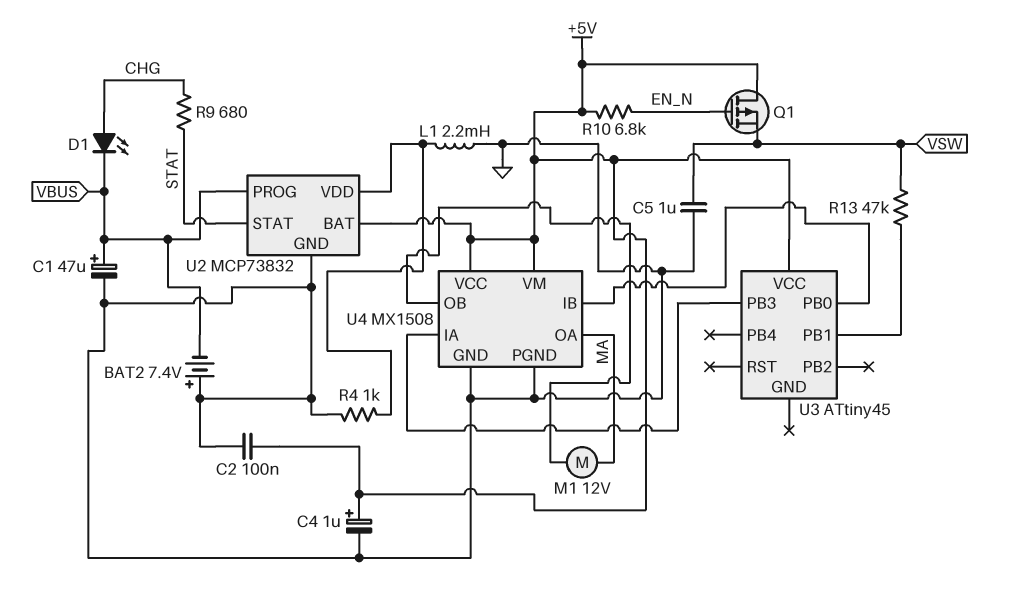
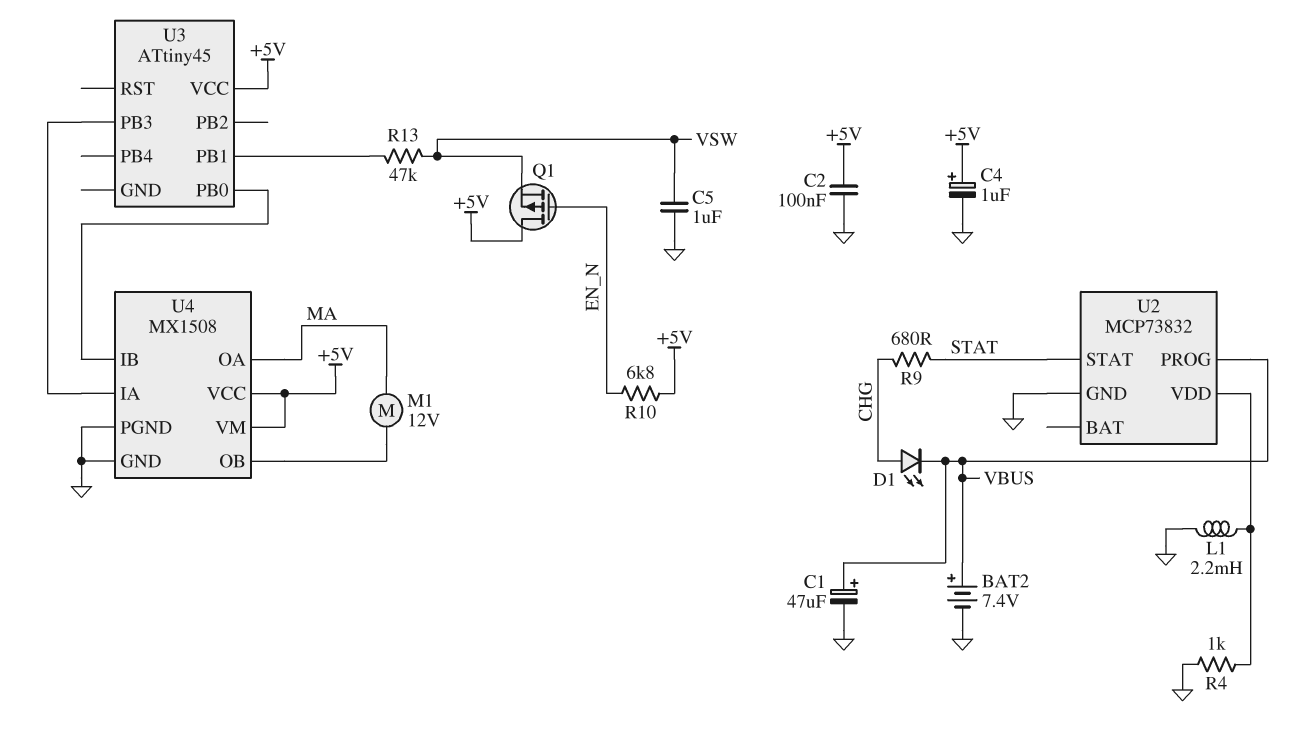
BAT2: 7.4V (plus GND, minus VBUS) -> 7.4V (plus VBUS, minus GND)
U2 pin BAT: +5V -> none

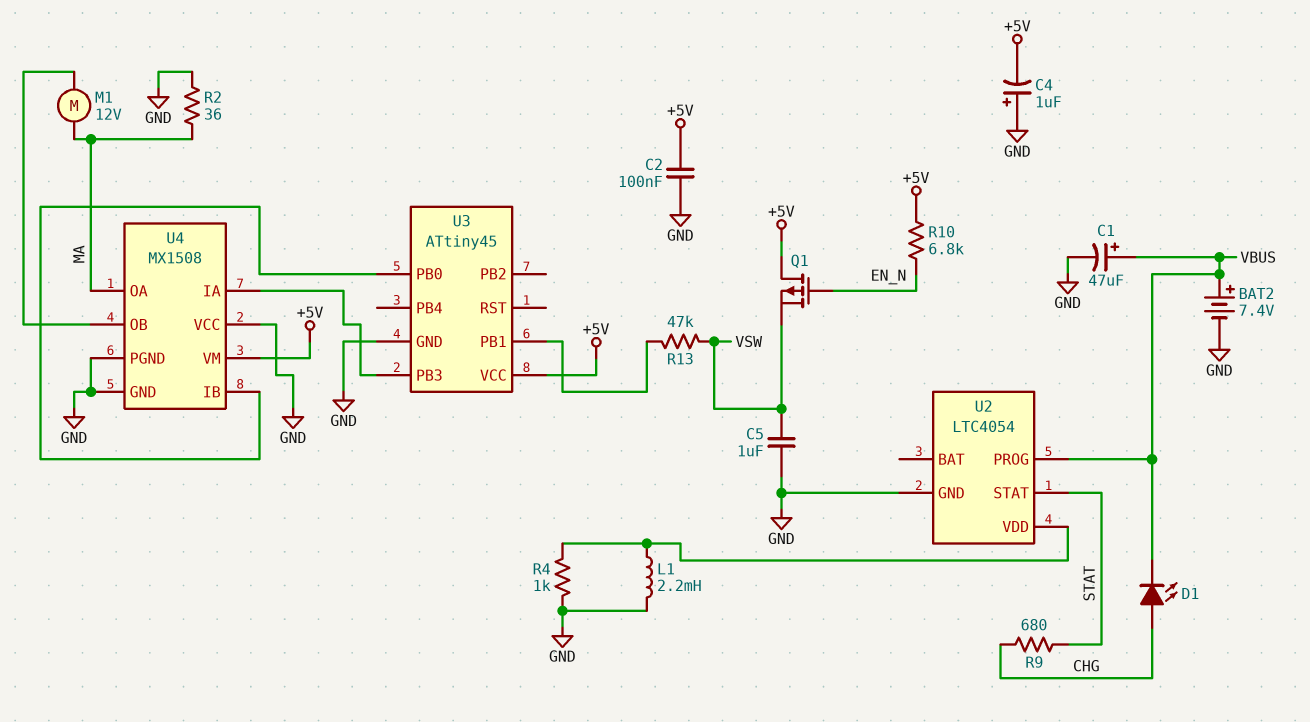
C4: 1uF (plus +5V, minus GND) -> 1uF (plus GND, minus +5V)
R2: none -> 36 (GND, MA)
U2: MCP73832 -> LTC4054
U3 pin GND: none -> GND
U4 pin VCC: +5V -> GND

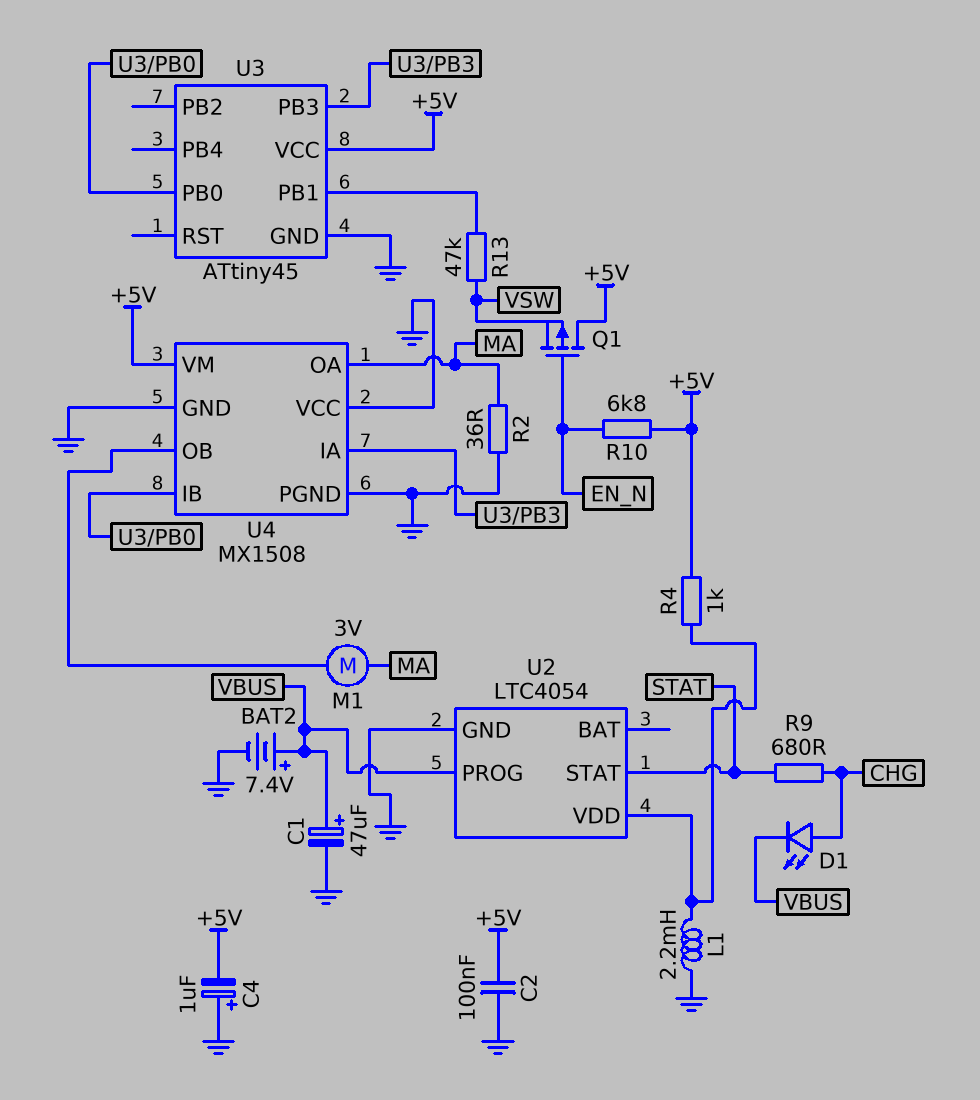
C5: 1uF (GND, VSW) -> none
M1: motor 12V (MA, U4/OB) -> motor 3V (MA, U4/OB)
R4: 1k (GND, U2/VDD) -> 1k (+5V, U2/VDD)

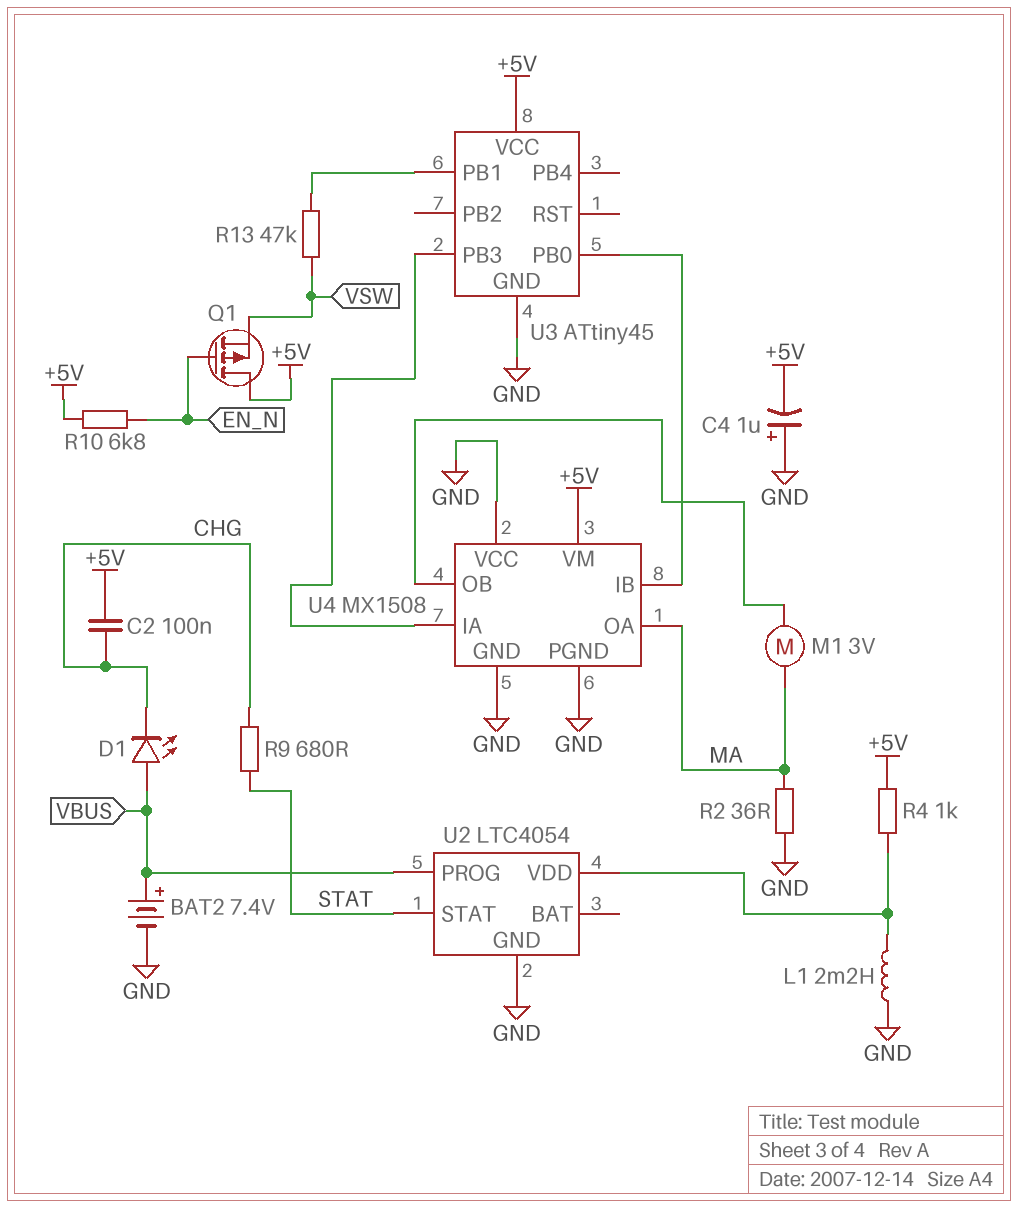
C1: 47uF (plus VBUS, minus GND) -> none
C2: 100nF (+5V, GND) -> 100nF (+5V, CHG)
D1: LED (A CHG, K VBUS) -> LED (A VBUS, K CHG)

